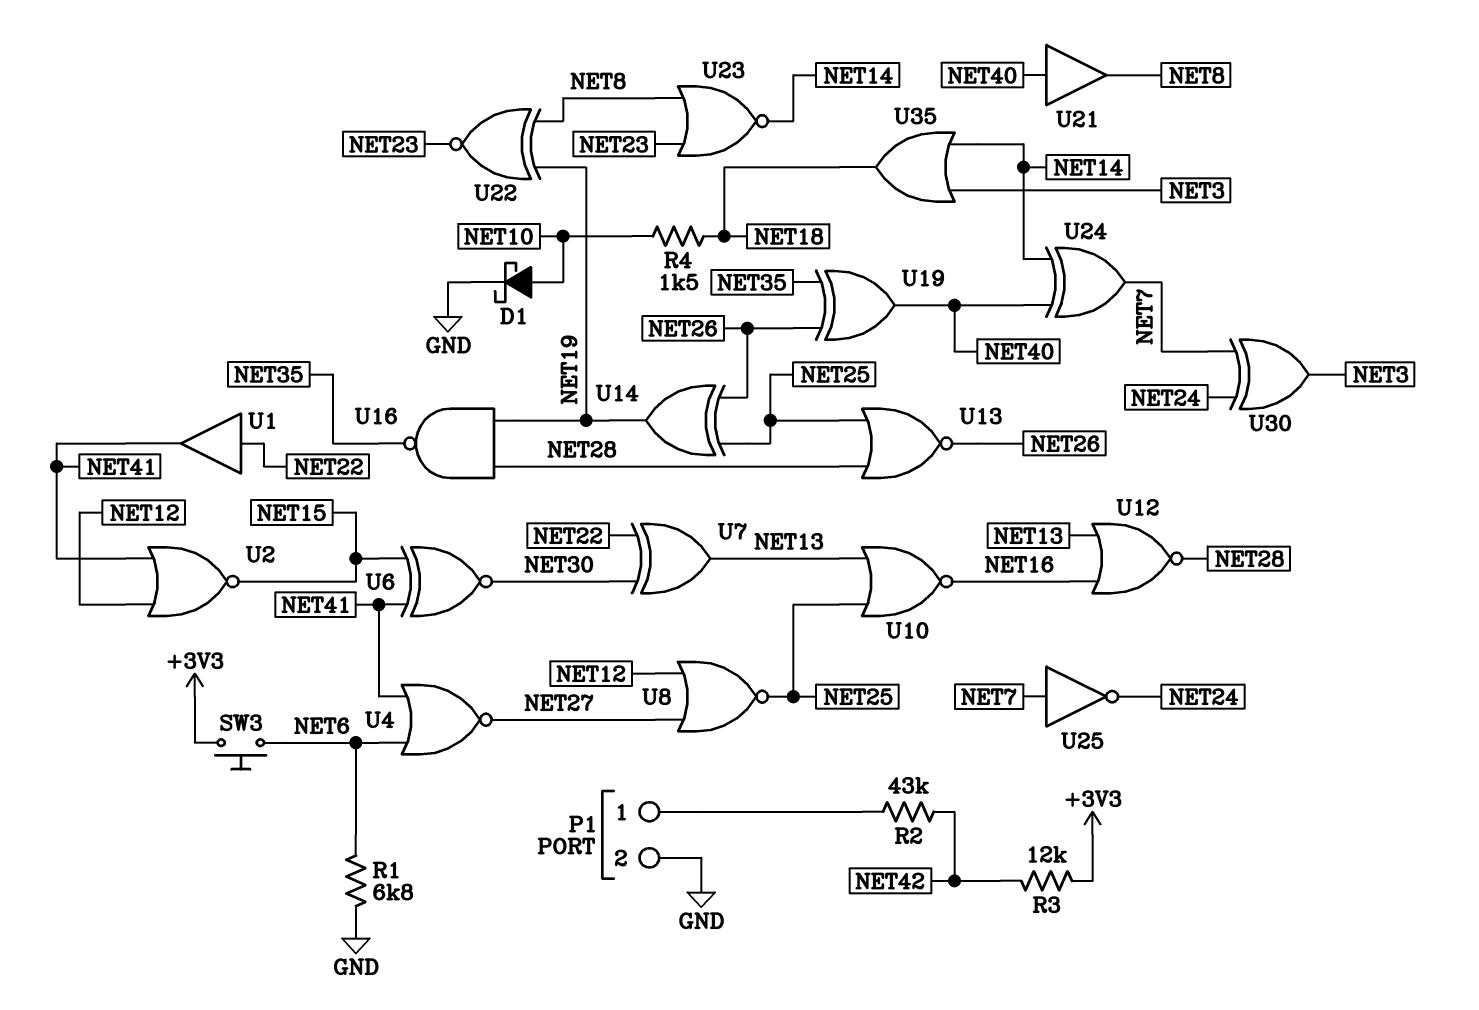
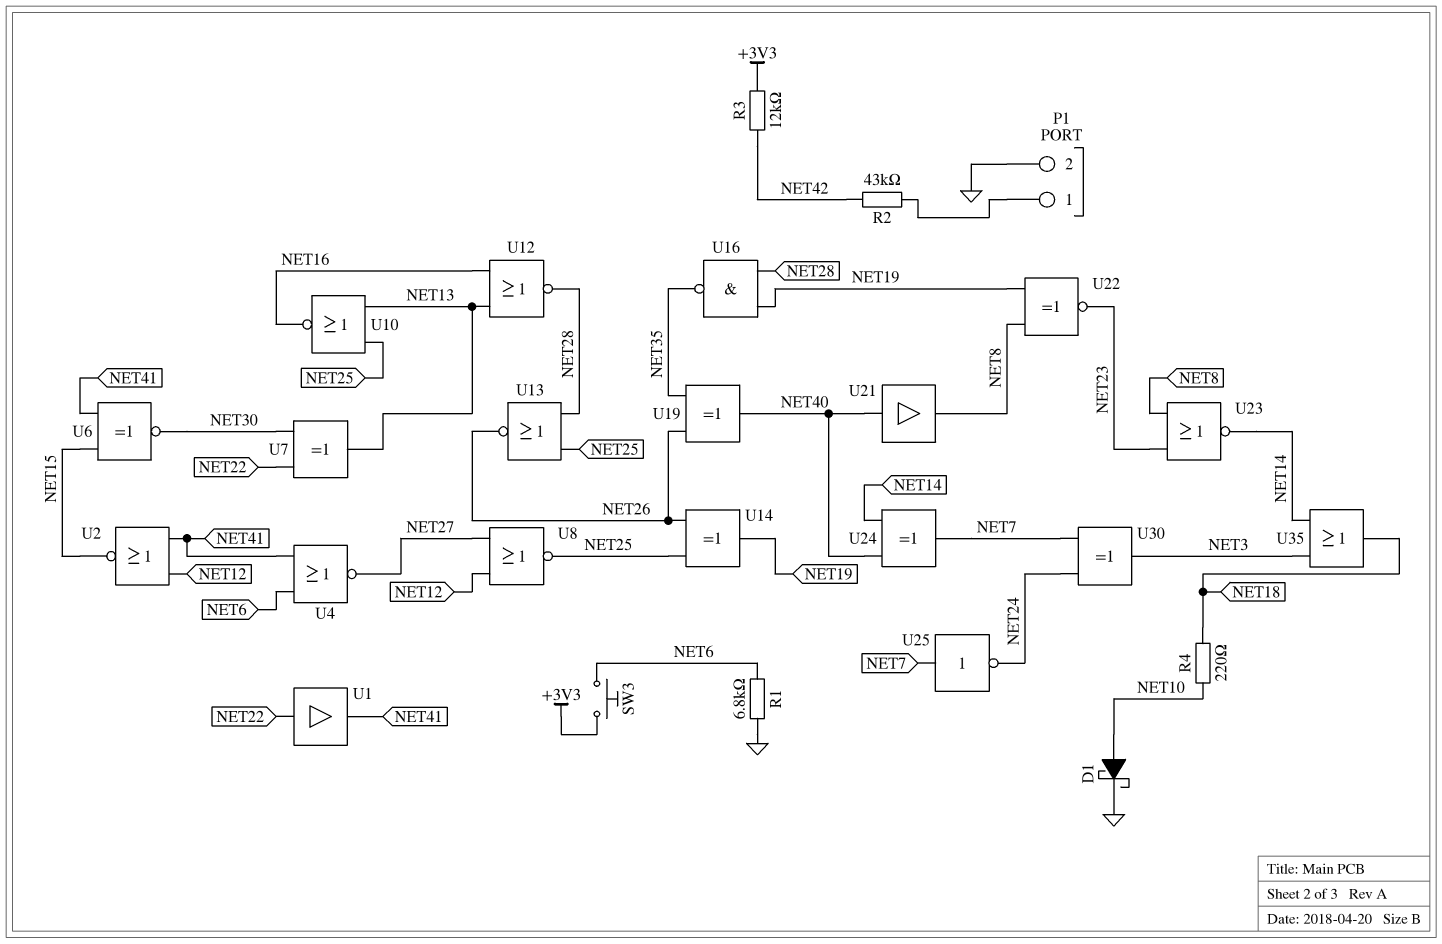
R4: 1.5k (NET10, NET18) -> 220 (NET10, NET18)

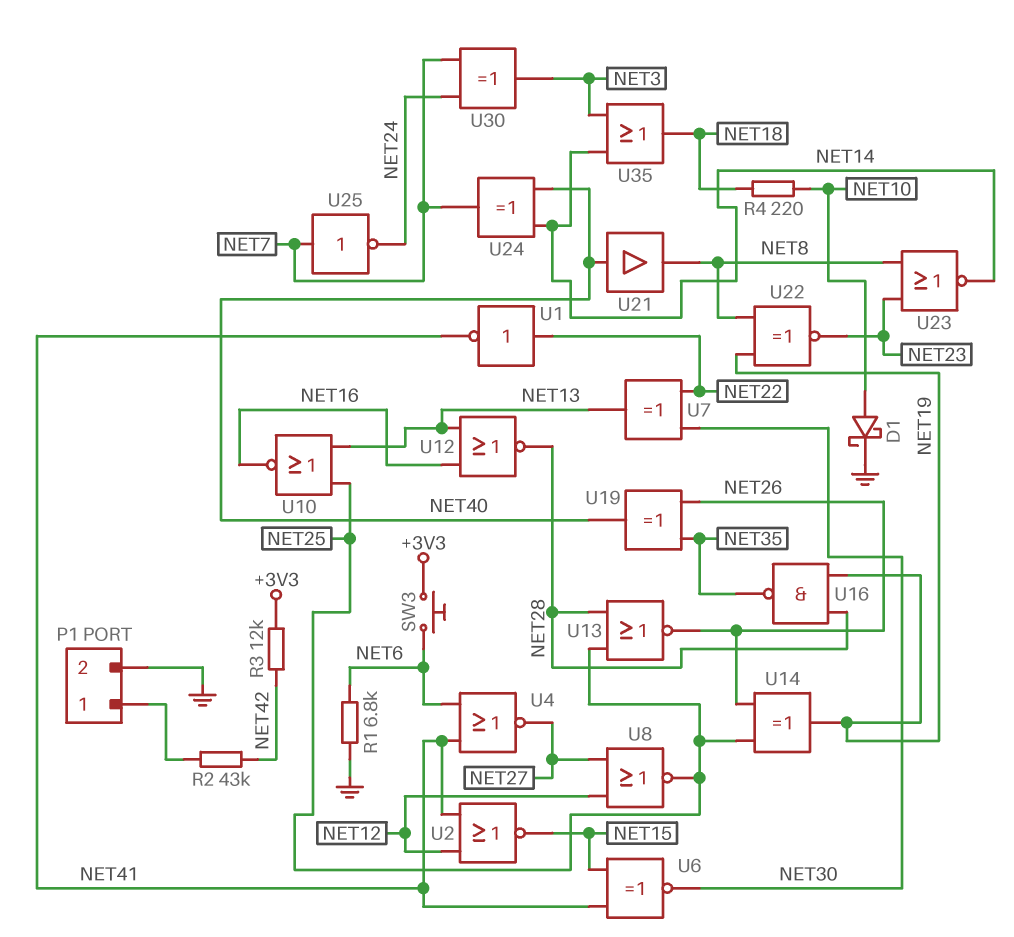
U1: buffer (in NET22, out NET41) -> NOT (in NET22, out NET41)

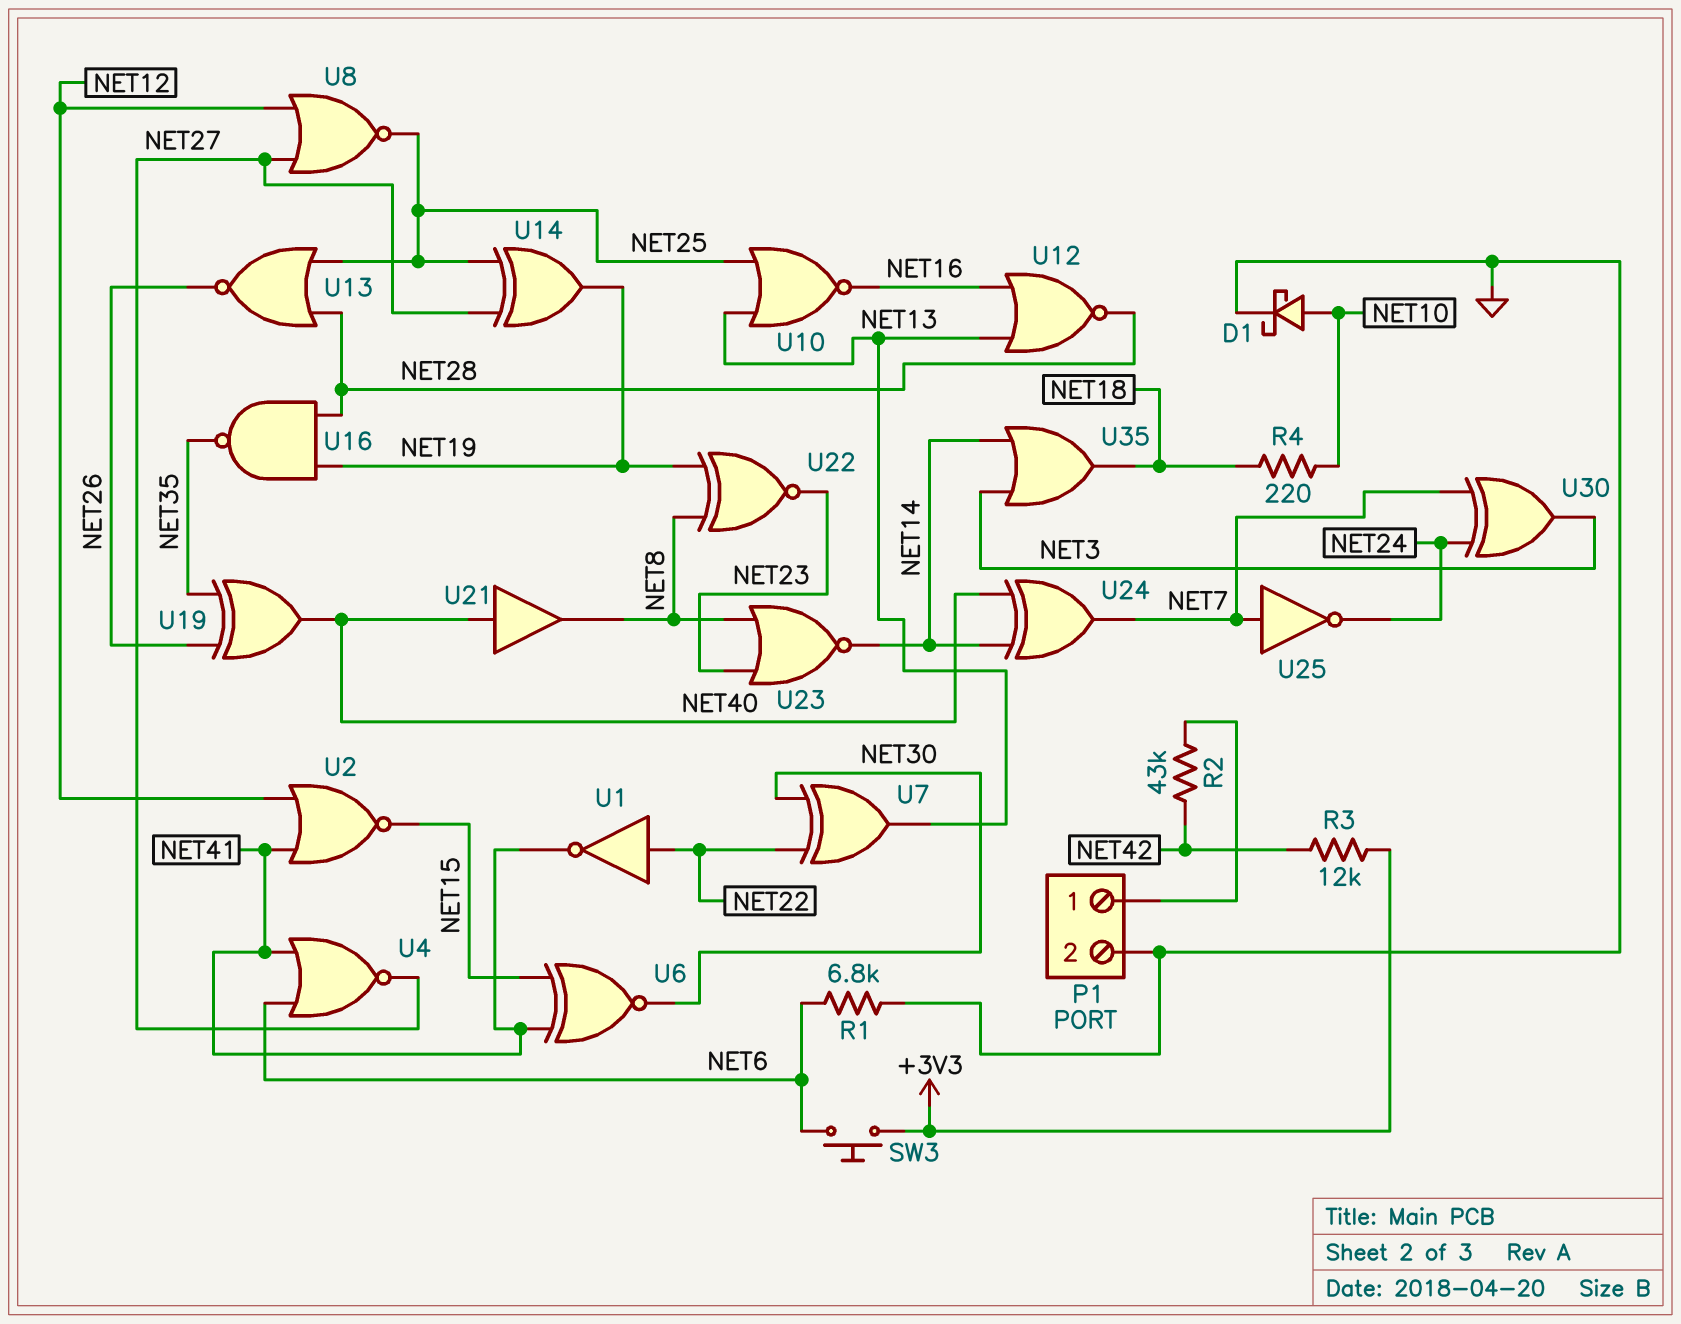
U14: XOR (in NET25, in NET26, out NET19) -> XOR (in NET25, in NET27, out NET19)

